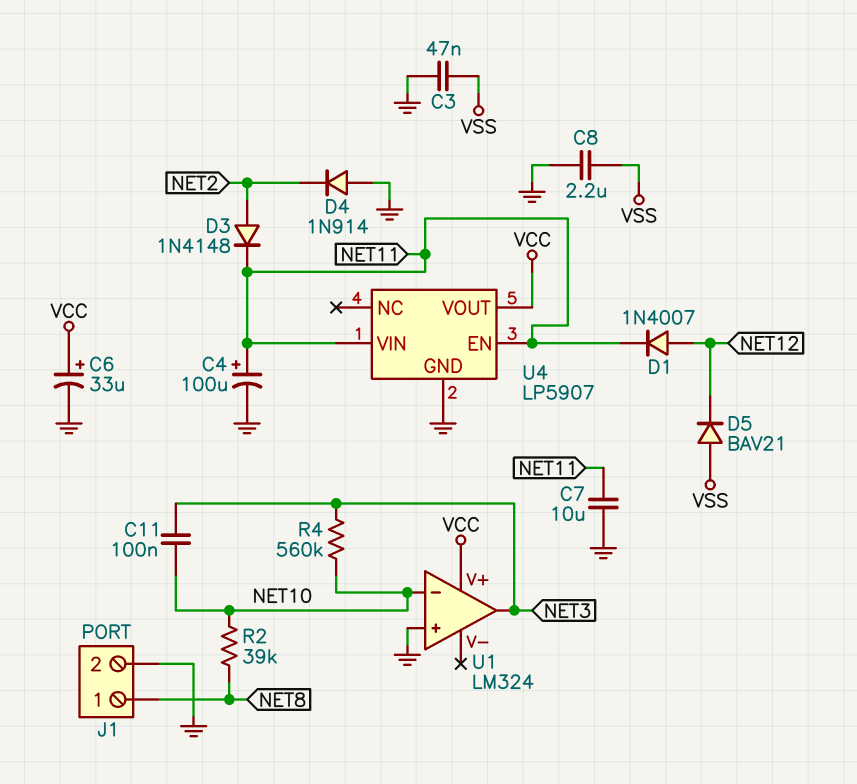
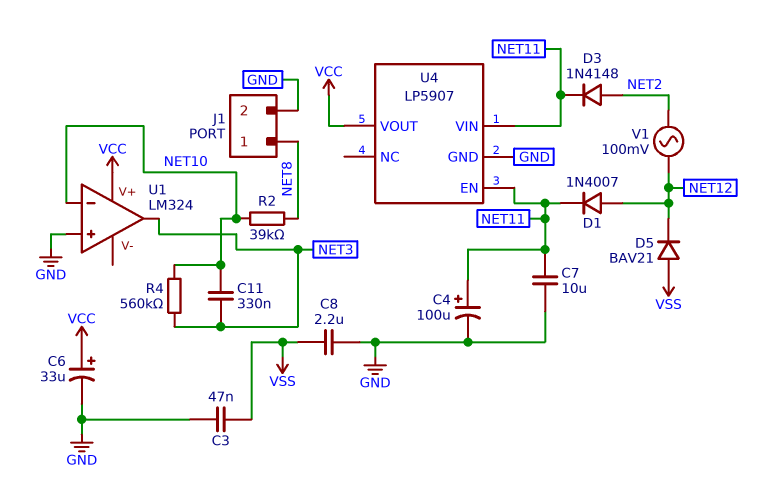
C11: 100nF (NET3, NET10) -> 330nF (NET3, NET10)
D4: diode 1N914 (A GND, K NET2) -> none
V1: none -> AC 100mV (NET2, NET12)

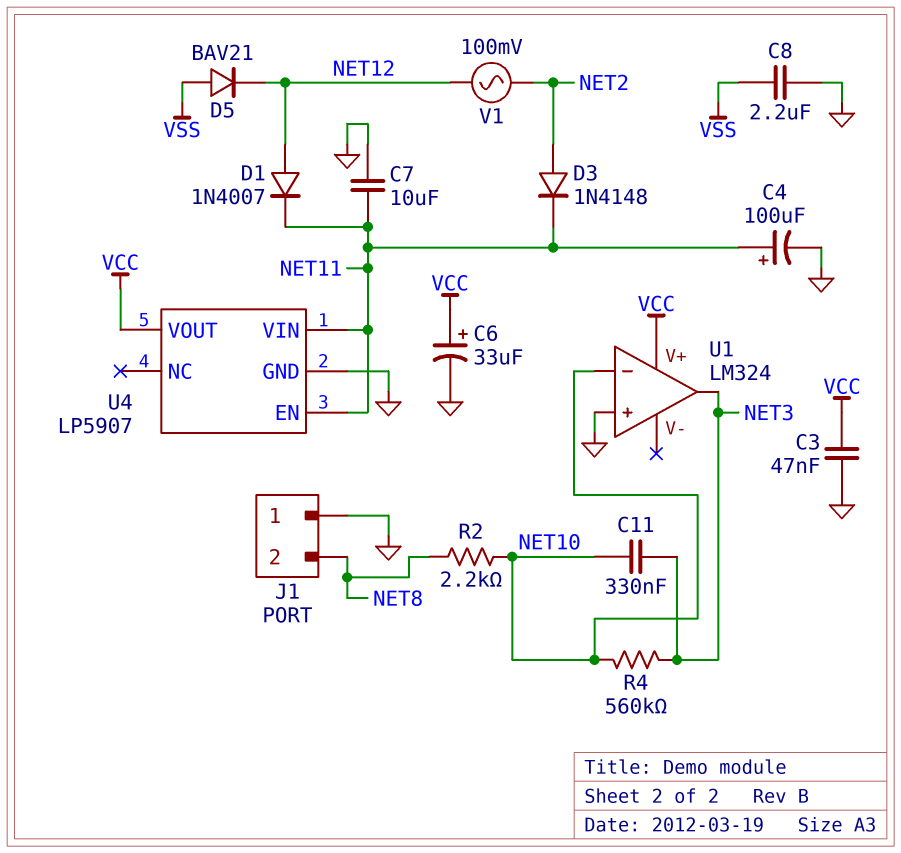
C3: 47nF (GND, VSS) -> 47nF (GND, VCC)
J1 pin 1: NET8 -> GND
J1 pin 2: GND -> NET8
R2: 39k (NET8, NET10) -> 2.2k (NET8, NET10)

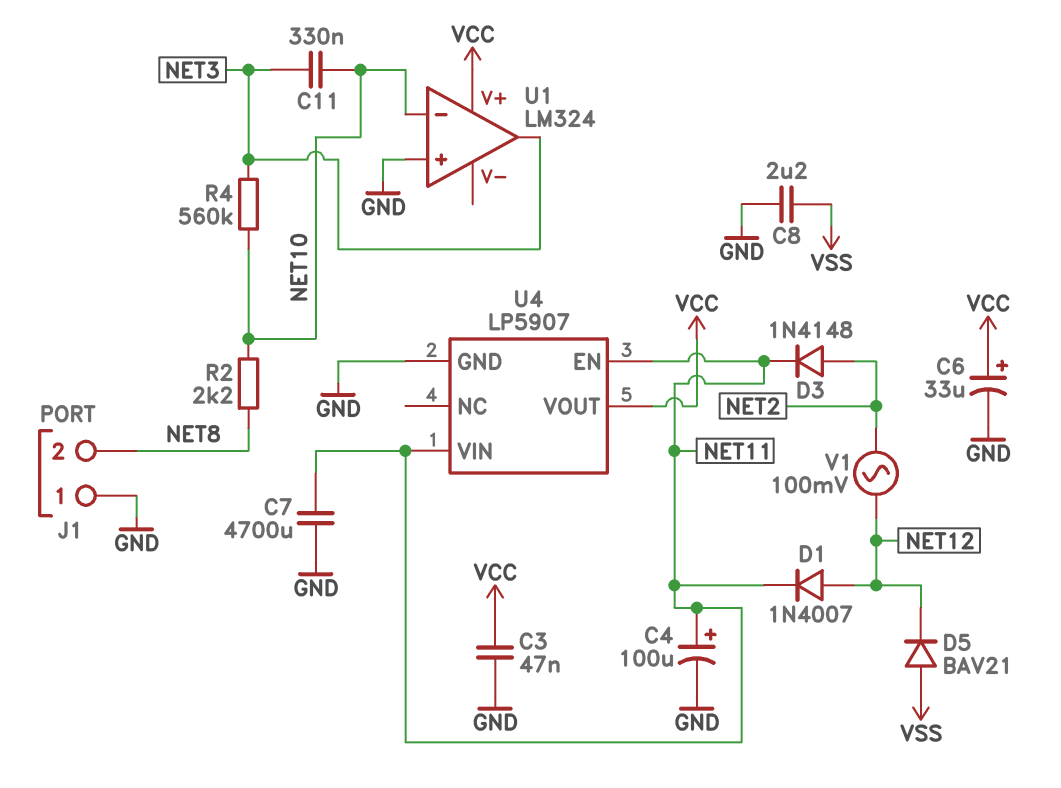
C7: 10uF (GND, NET11) -> 4700uF (GND, NET11)

